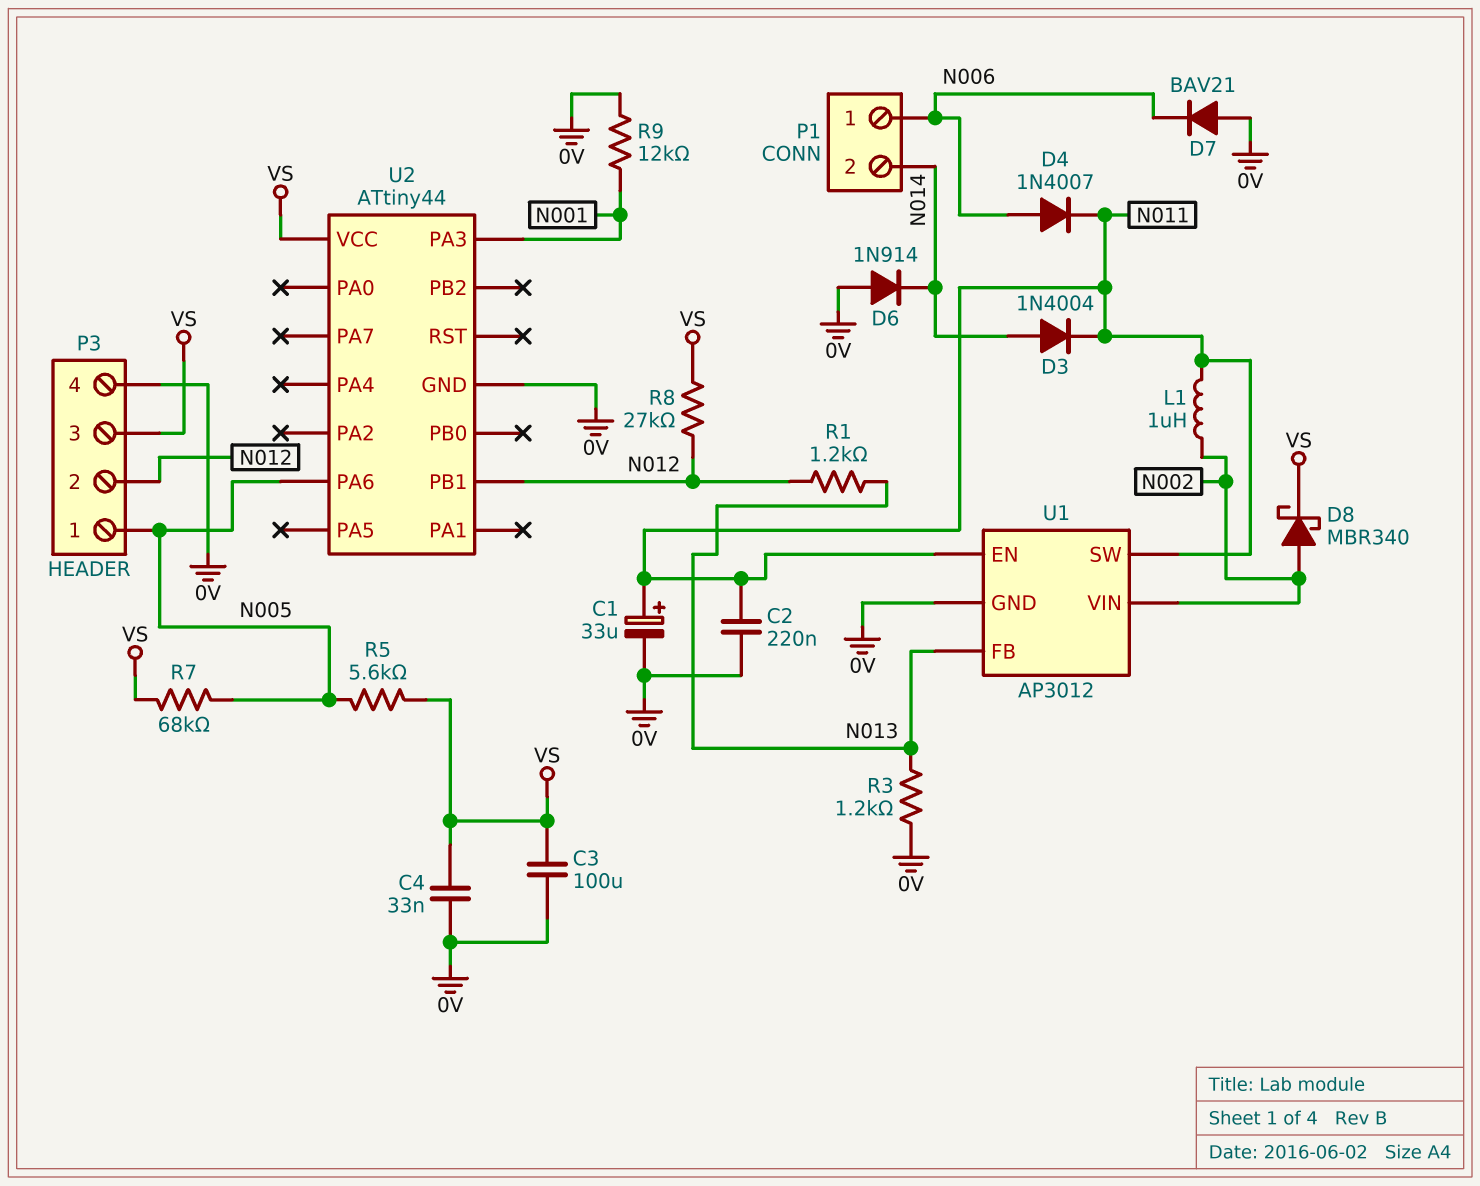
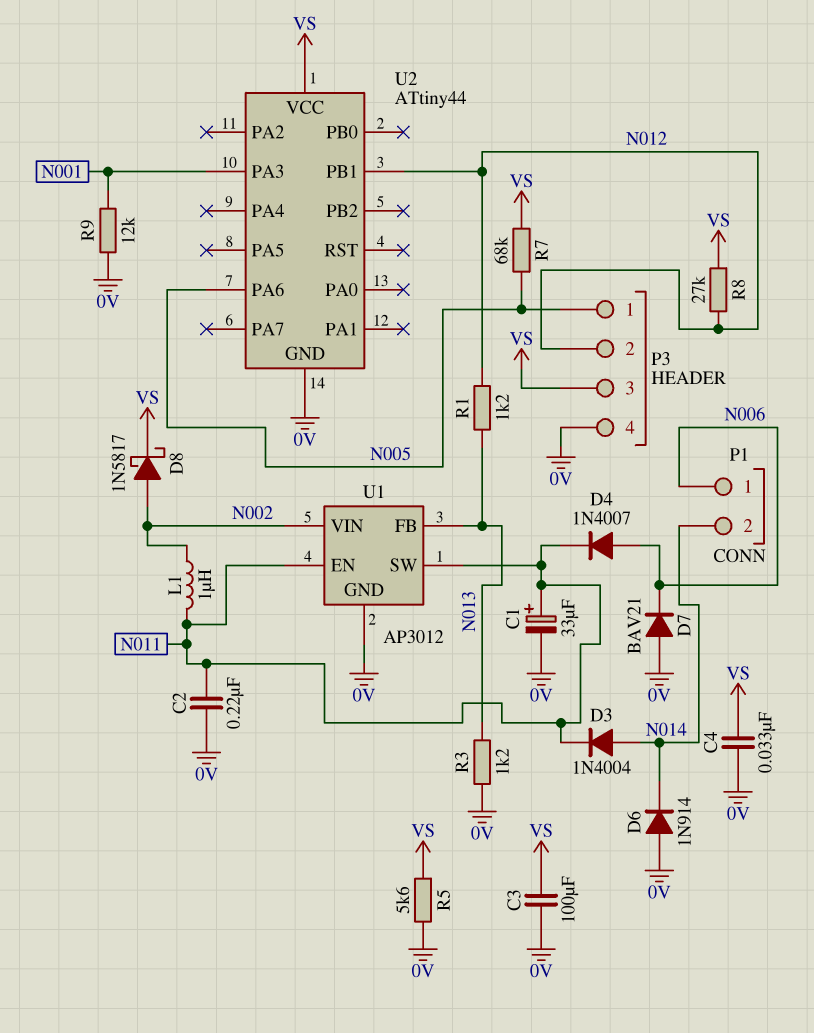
D8: schottky MBR340 (A N002, K VS) -> schottky 1N5817 (A N002, K VS)
R5: 5.6k (N005, VS) -> 5.6k (0V, VS)

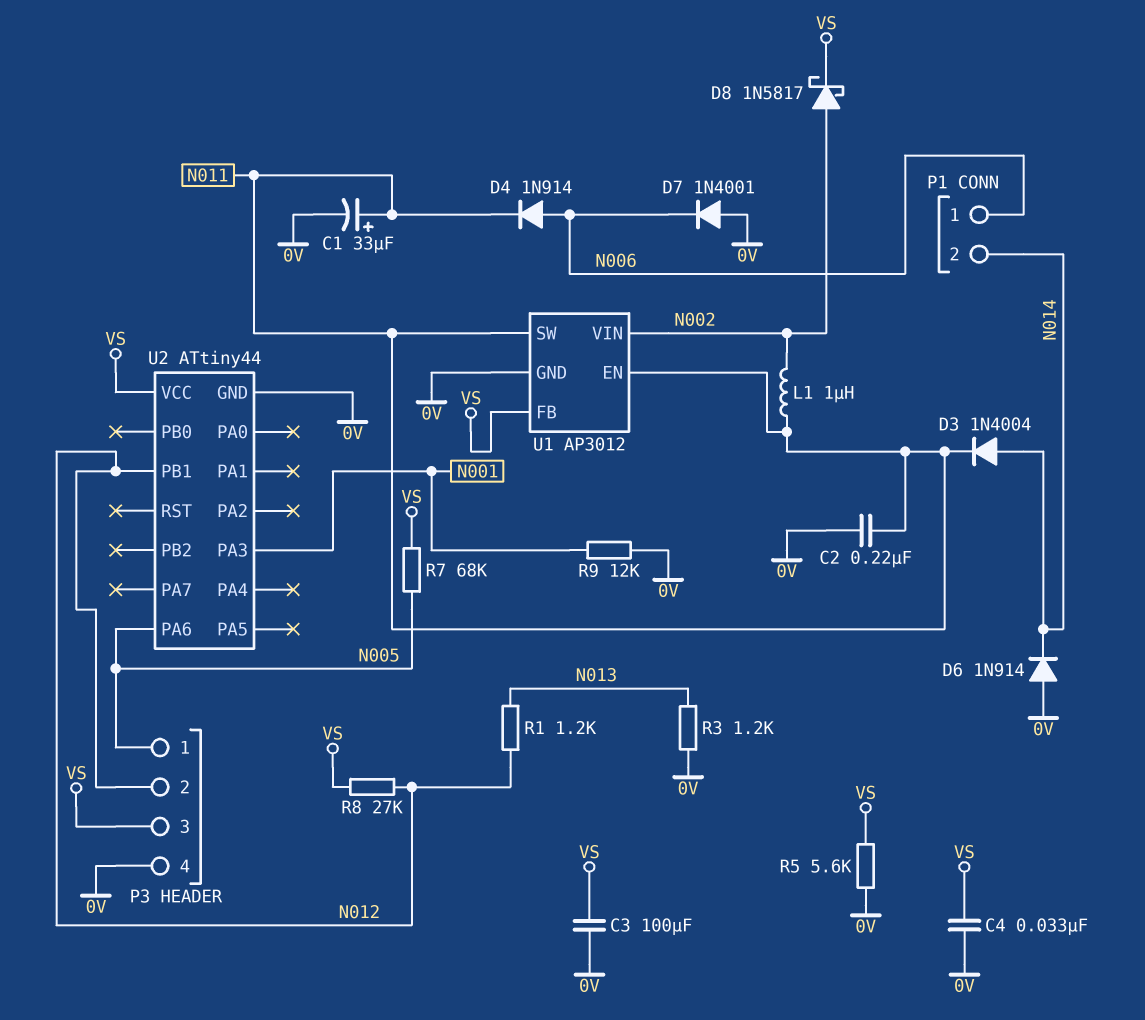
D4: diode 1N4007 (A N006, K N011) -> diode 1N914 (A N006, K N011)
D7: diode BAV21 (A 0V, K N006) -> diode 1N4001 (A 0V, K N006)
U1 pin FB: N013 -> VS

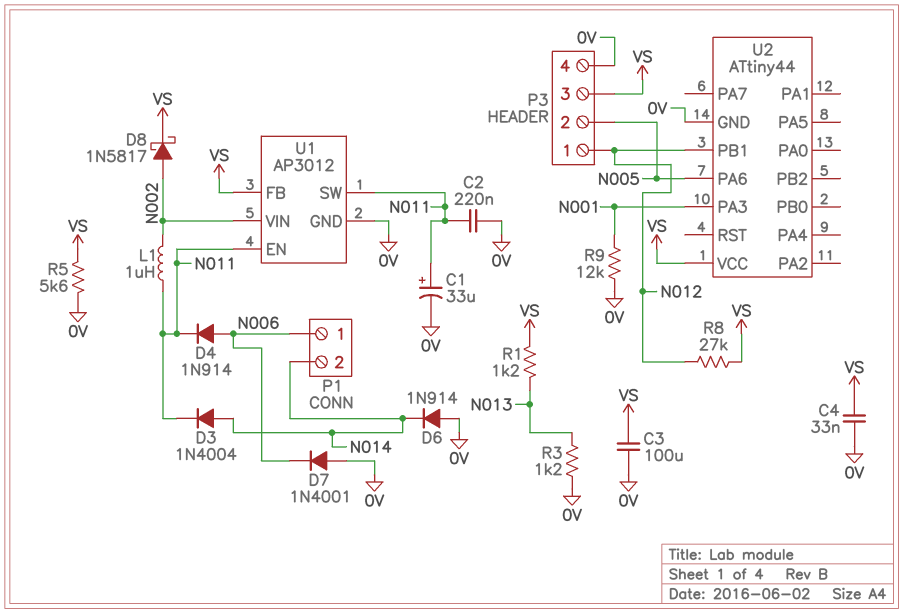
P3 pin 1: N005 -> N012
P3 pin 2: N012 -> N005
R1: 1.2k (N012, N013) -> 1.2k (N013, VS)
R7: 68k (N005, VS) -> none

